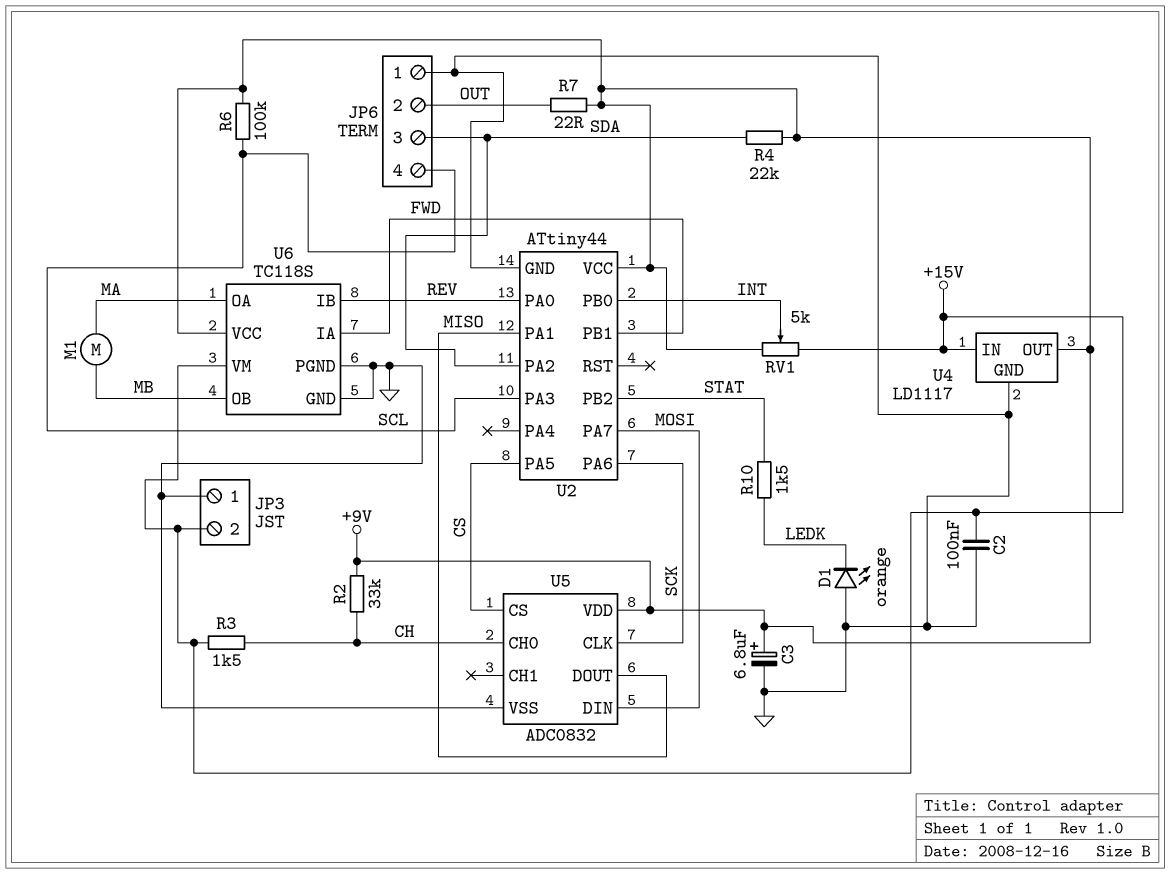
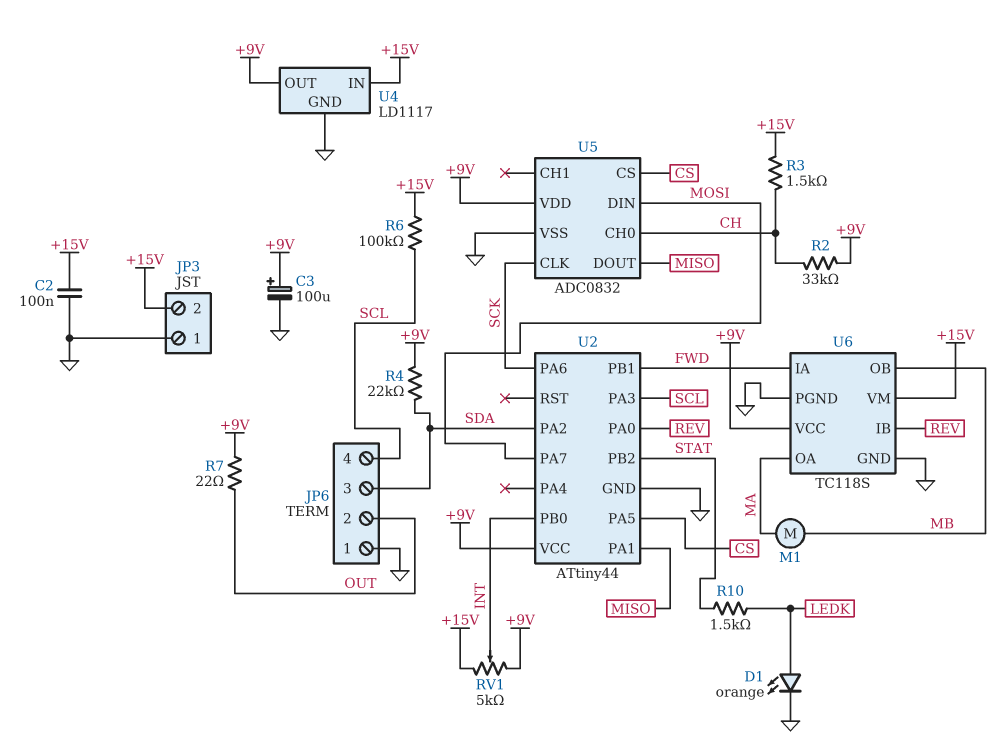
C3: 6.8uF (plus +9V, minus GND) -> 100uF (plus +9V, minus GND)
D1: LED orange (A GND, K LEDK) -> LED orange (A LEDK, K GND)
R6: 100k (+9V, SCL) -> 100k (+15V, SCL)

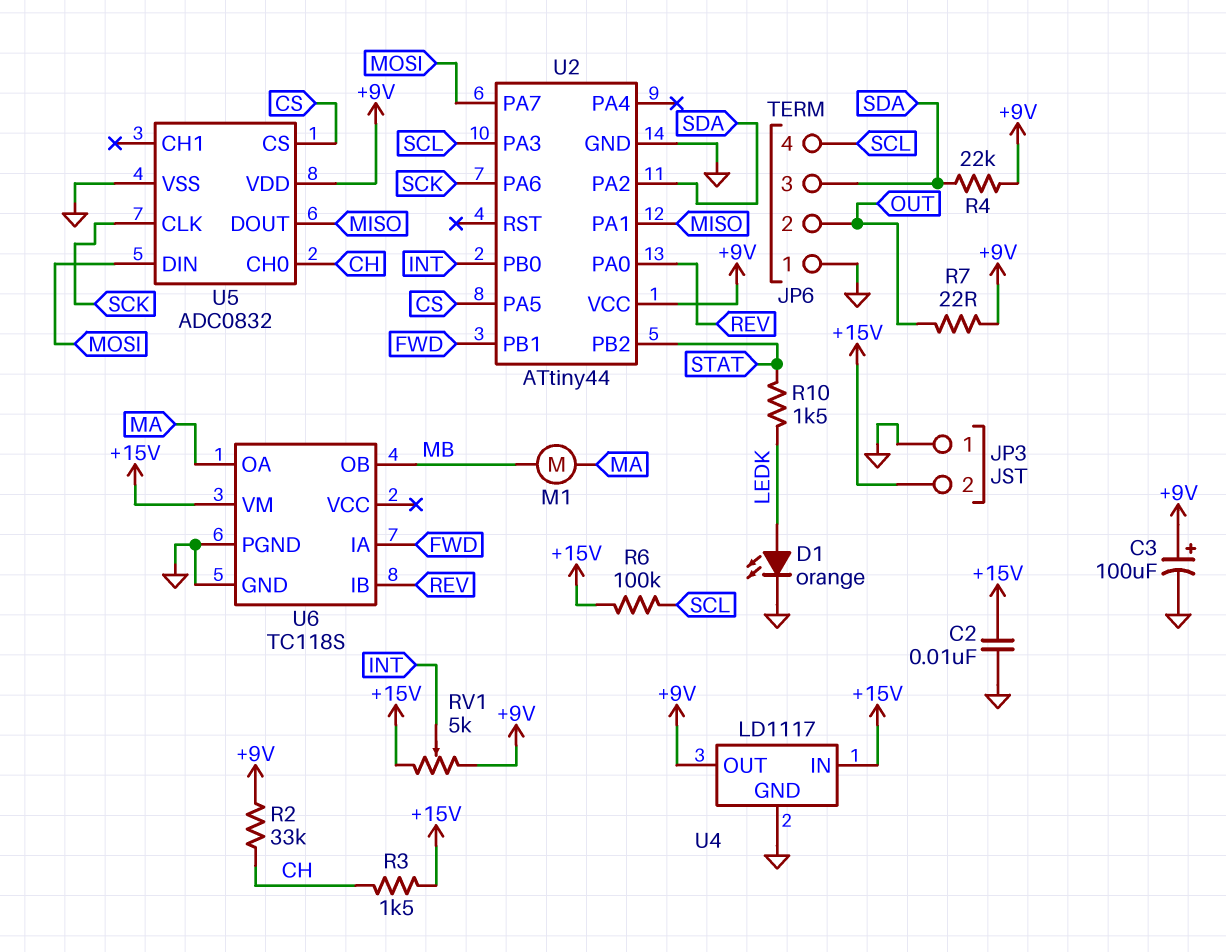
C2: 100nF (+15V, GND) -> 10nF (+15V, GND)
U6 pin VCC: +9V -> none

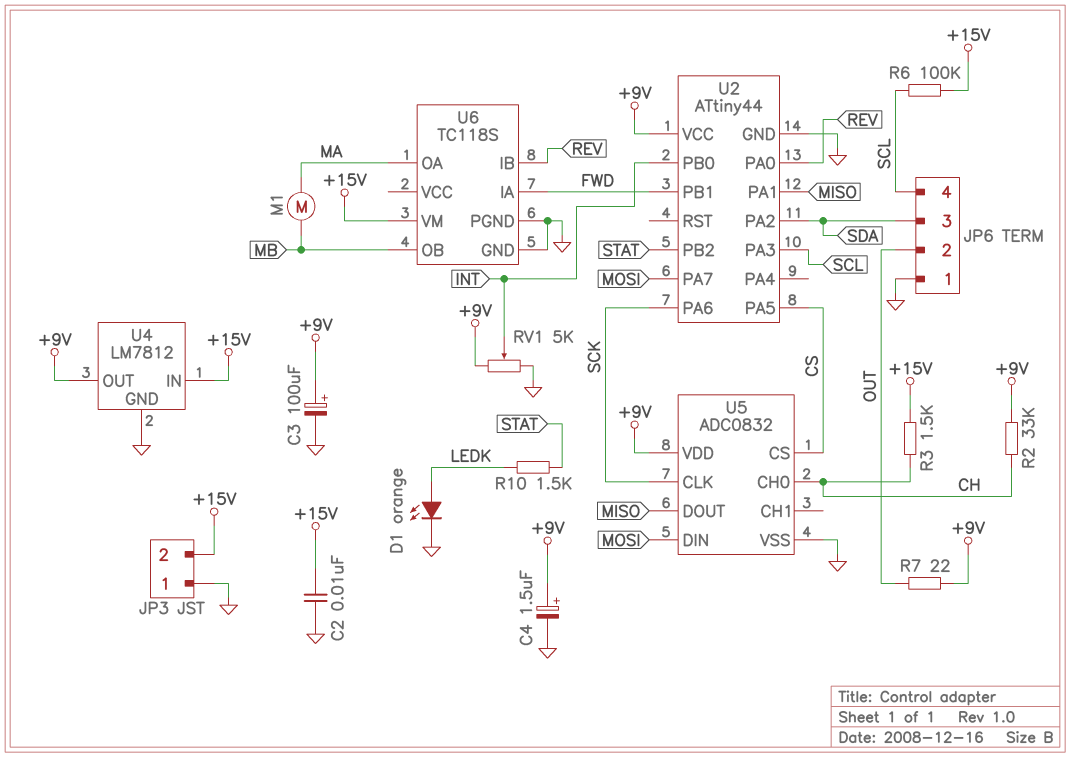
C4: none -> 1.5uF (plus +9V, minus GND)
R4: 22k (+9V, SDA) -> none
RV1: 5k (+9V, +15V, wiper INT) -> 5k (+9V, GND, wiper INT)
U4: LD1117 -> LM7812

